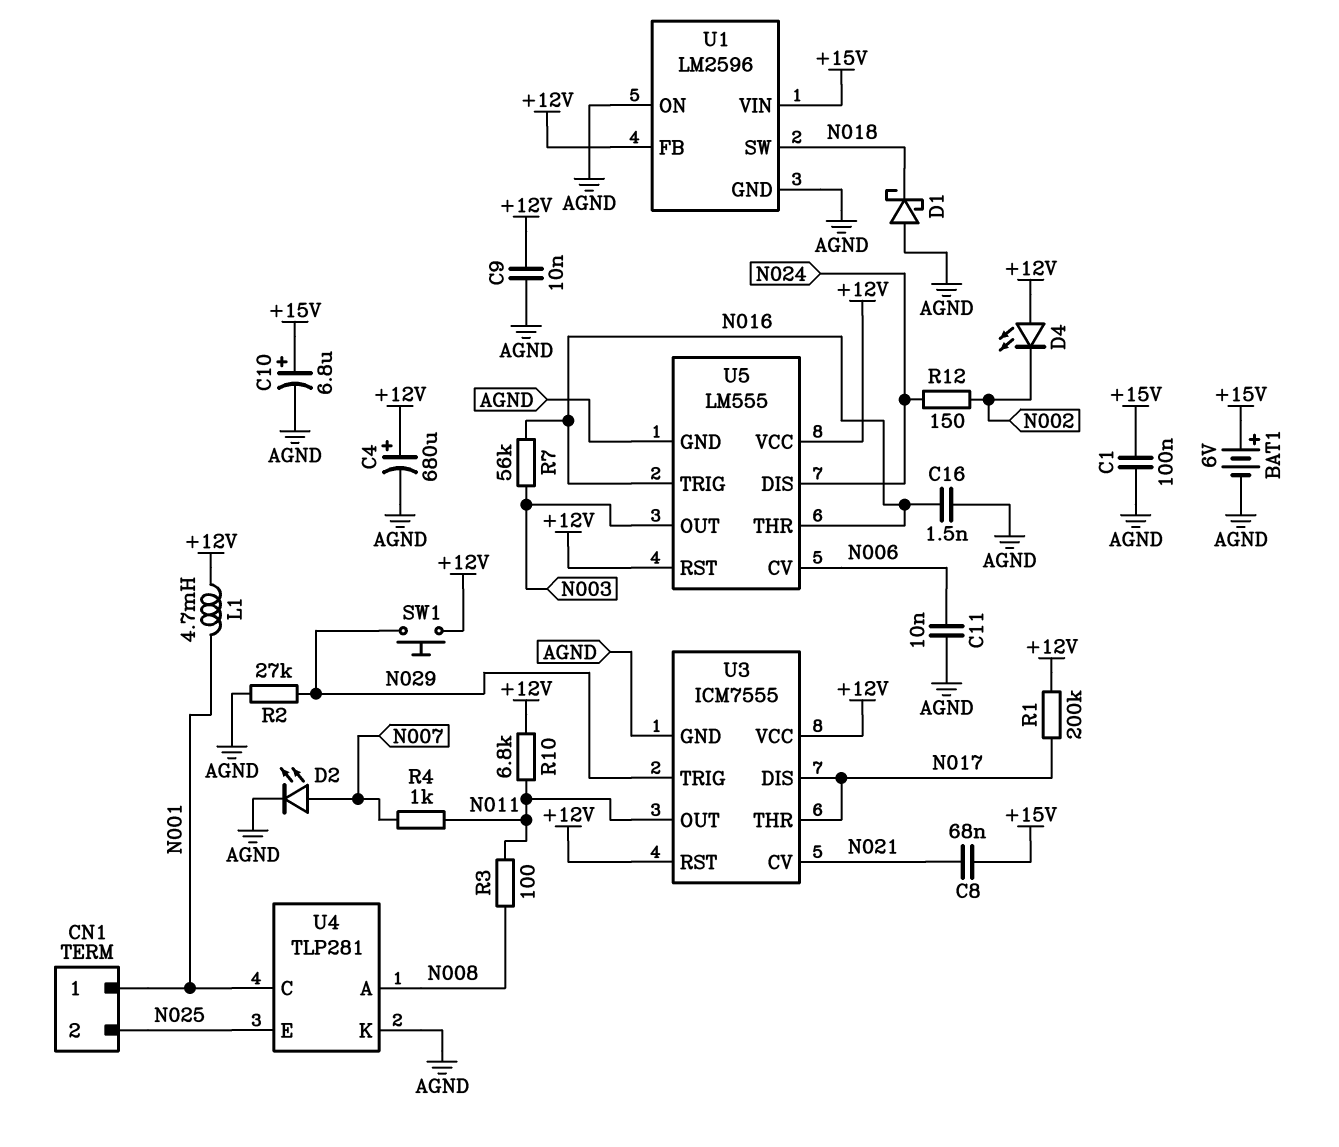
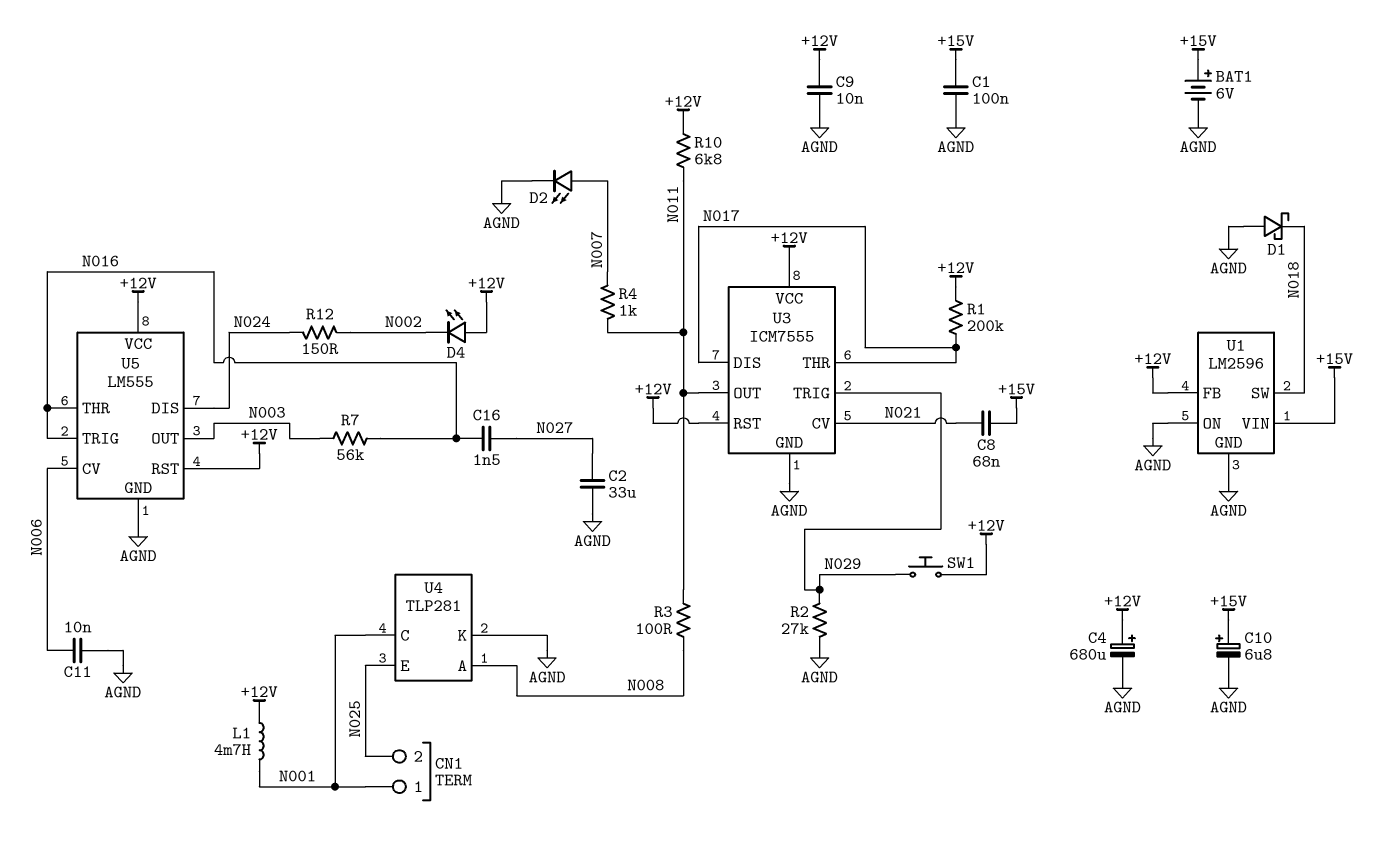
C2: none -> 33uF (AGND, N027)
C16: 1.5nF (AGND, N016) -> 1.5nF (N016, N027)

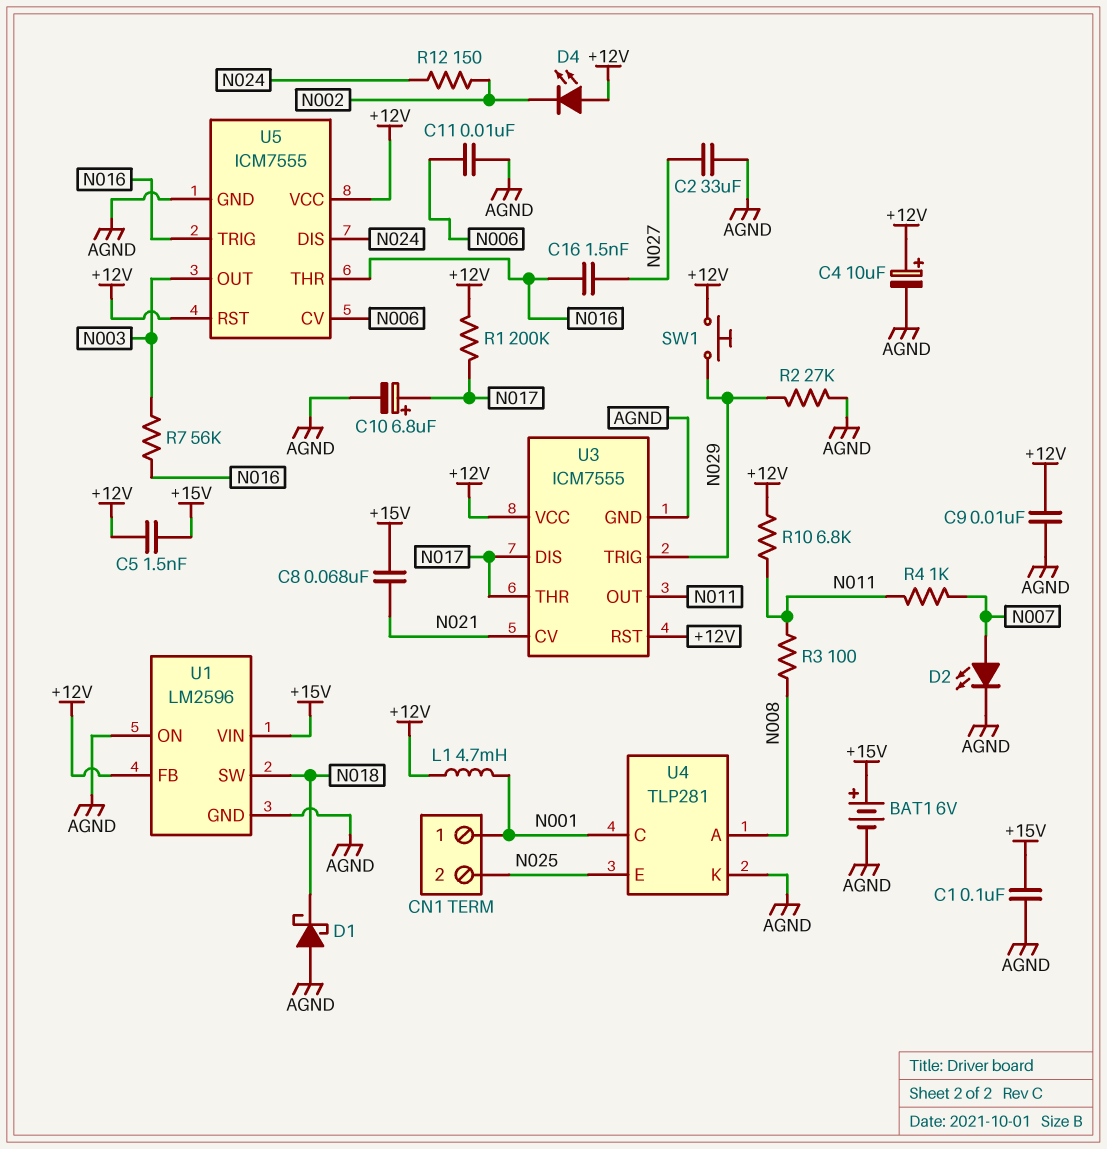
C4: 680uF (plus +12V, minus AGND) -> 10uF (plus +12V, minus AGND)
C5: none -> 1.5nF (+12V, +15V)
C10: 6.8uF (plus +15V, minus AGND) -> 6.8uF (plus N017, minus AGND)
U5: LM555 -> ICM7555

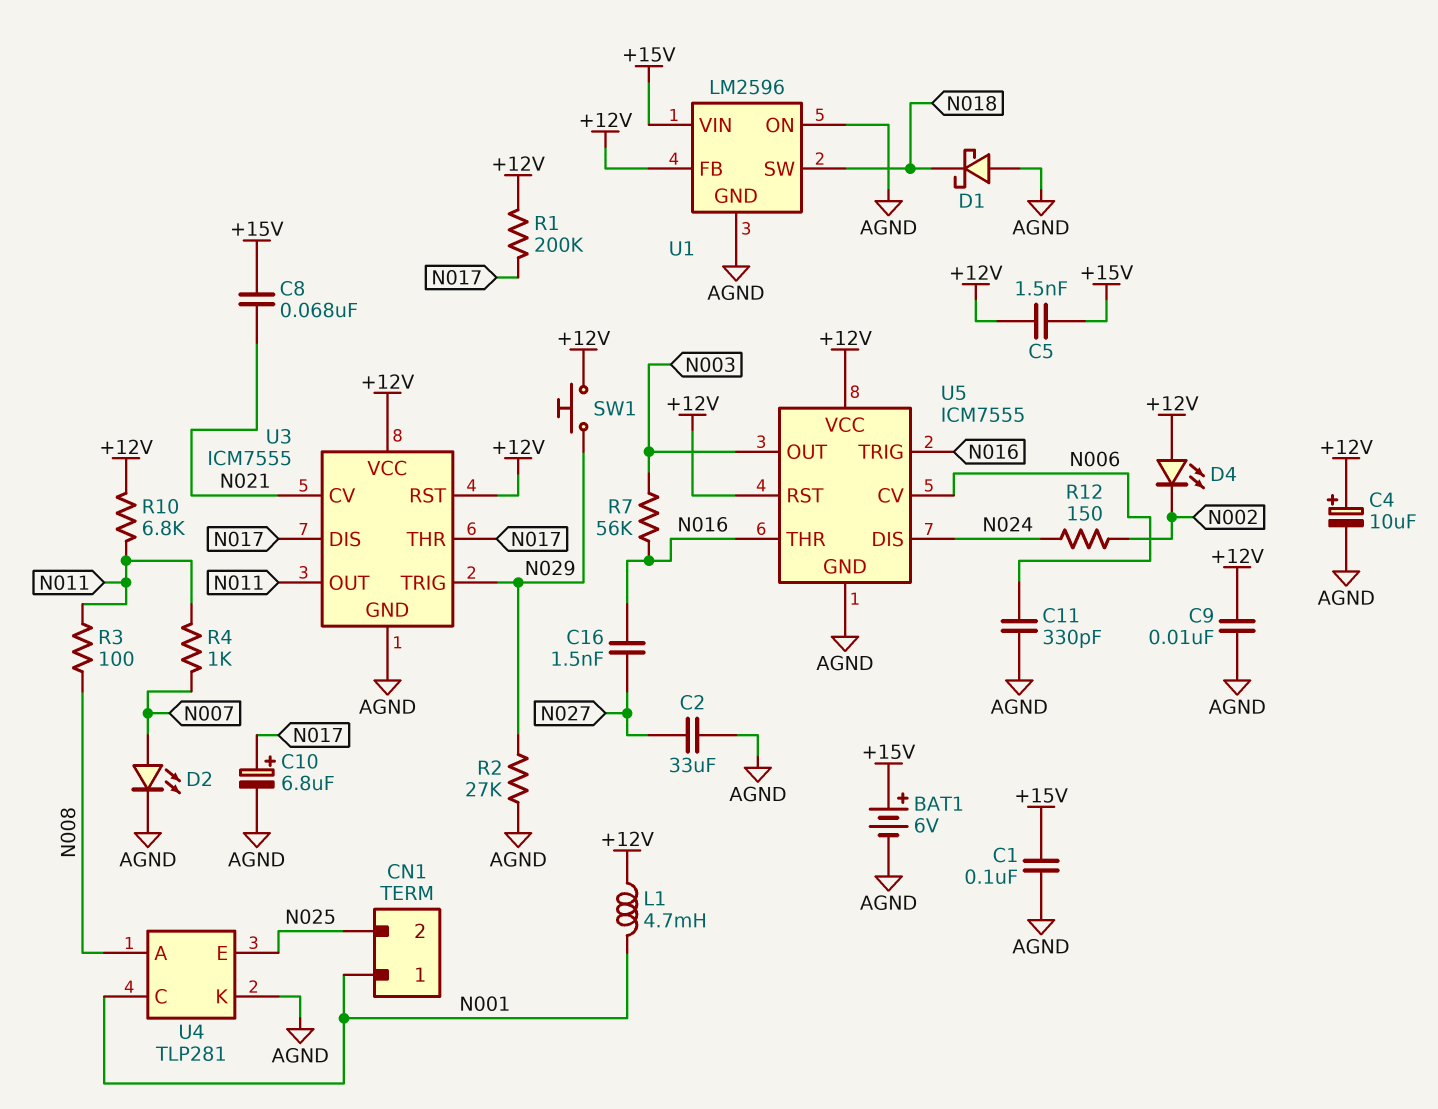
C11: 10nF (AGND, N006) -> 330pF (AGND, N006)

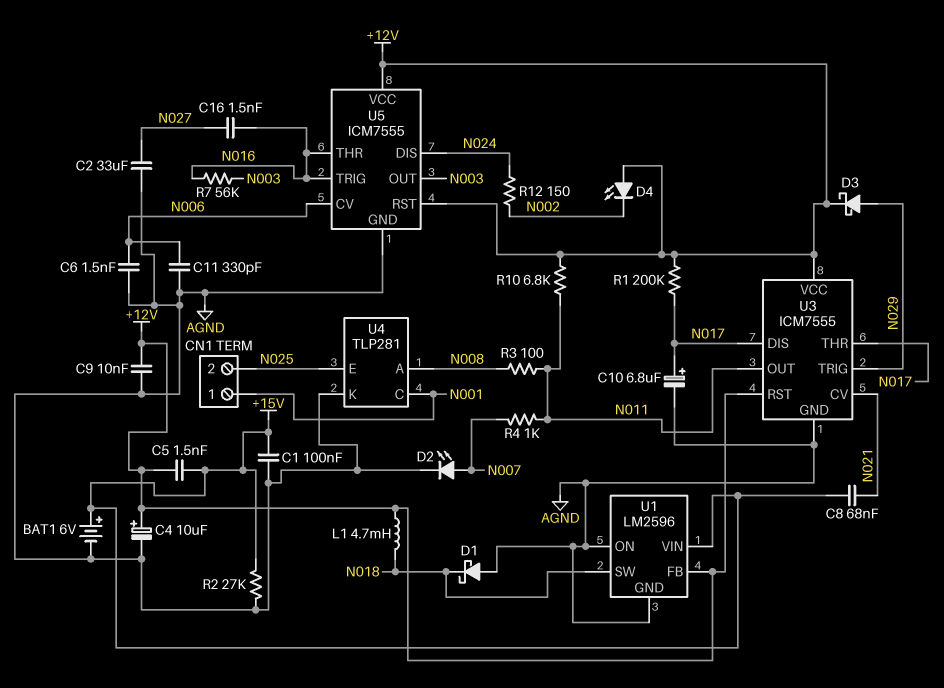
C6: none -> 1.5nF (AGND, N006)
D3: none -> schottky (A N029, K +12V)
L1: 4.7mH (+12V, N001) -> 4.7mH (+12V, N018)
R2: 27k (AGND, N029) -> 27k (+15V, AGND)
SW1: button (+12V, N029) -> none

